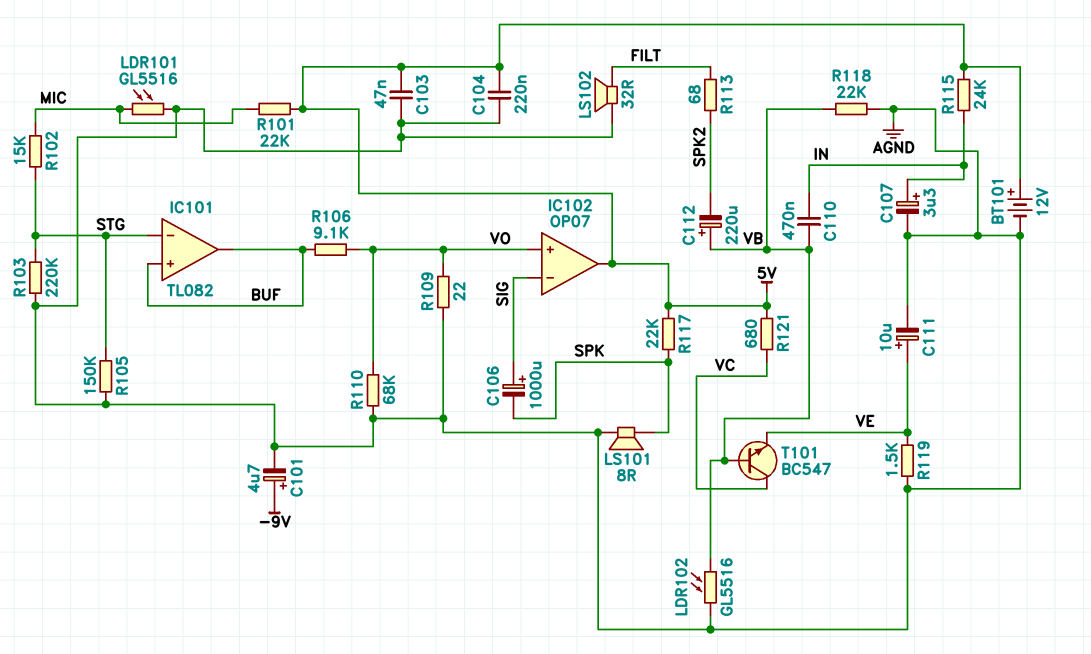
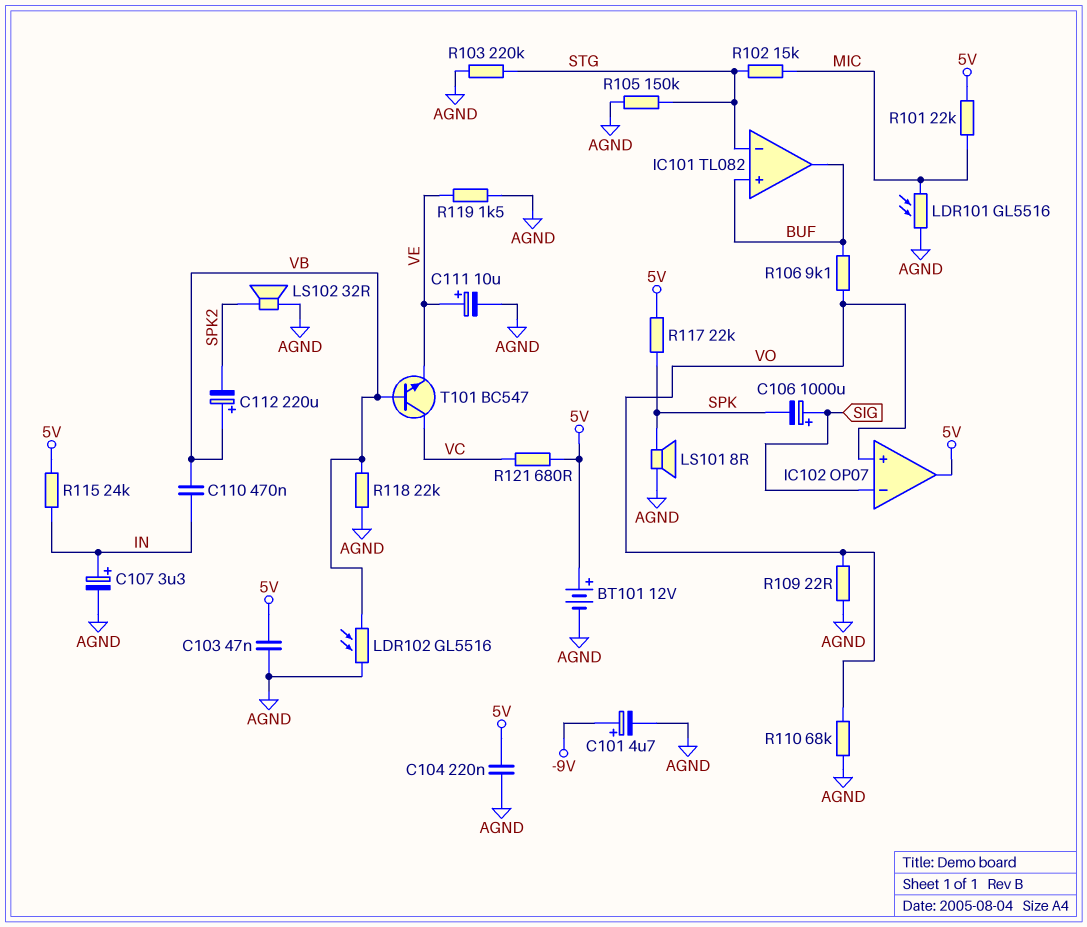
LS102: speaker 32R (AGND, FILT) -> speaker 32R (AGND, SPK2)
R113: 68 (FILT, SPK2) -> none

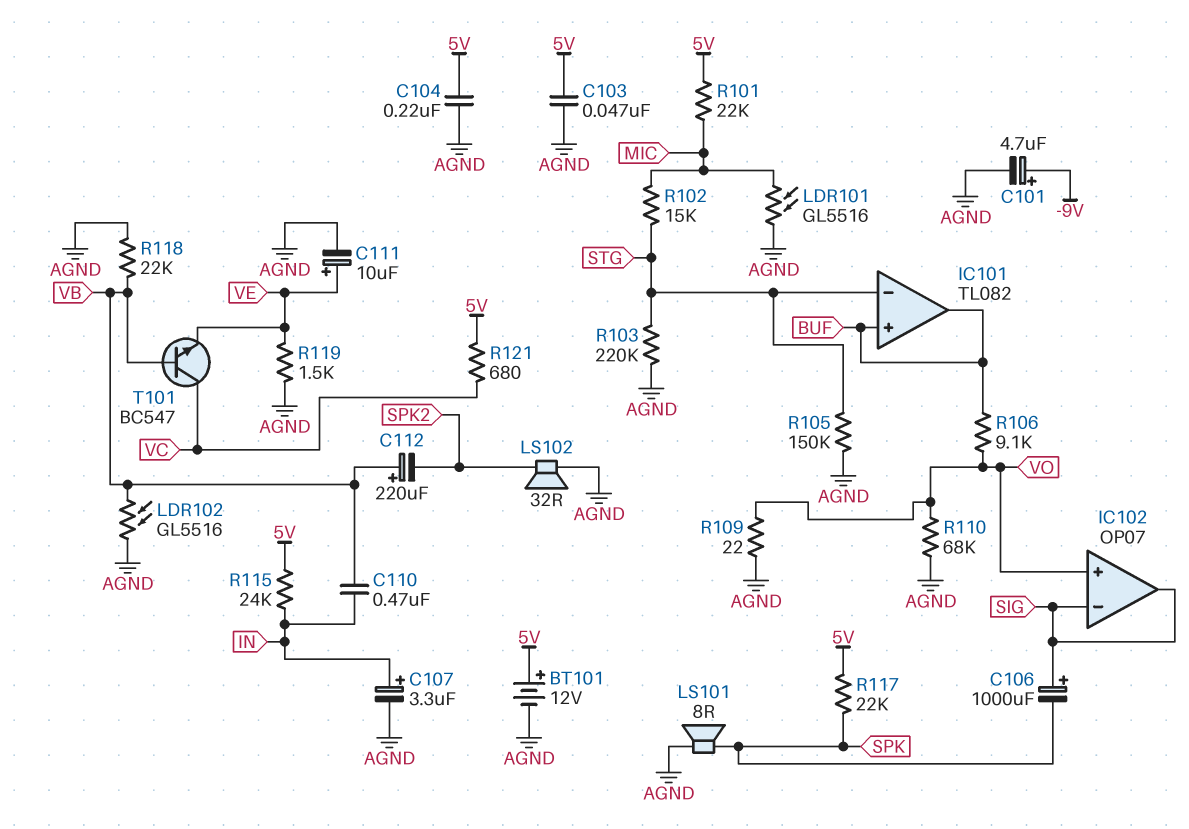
IC102 pin out: 5V -> SIG

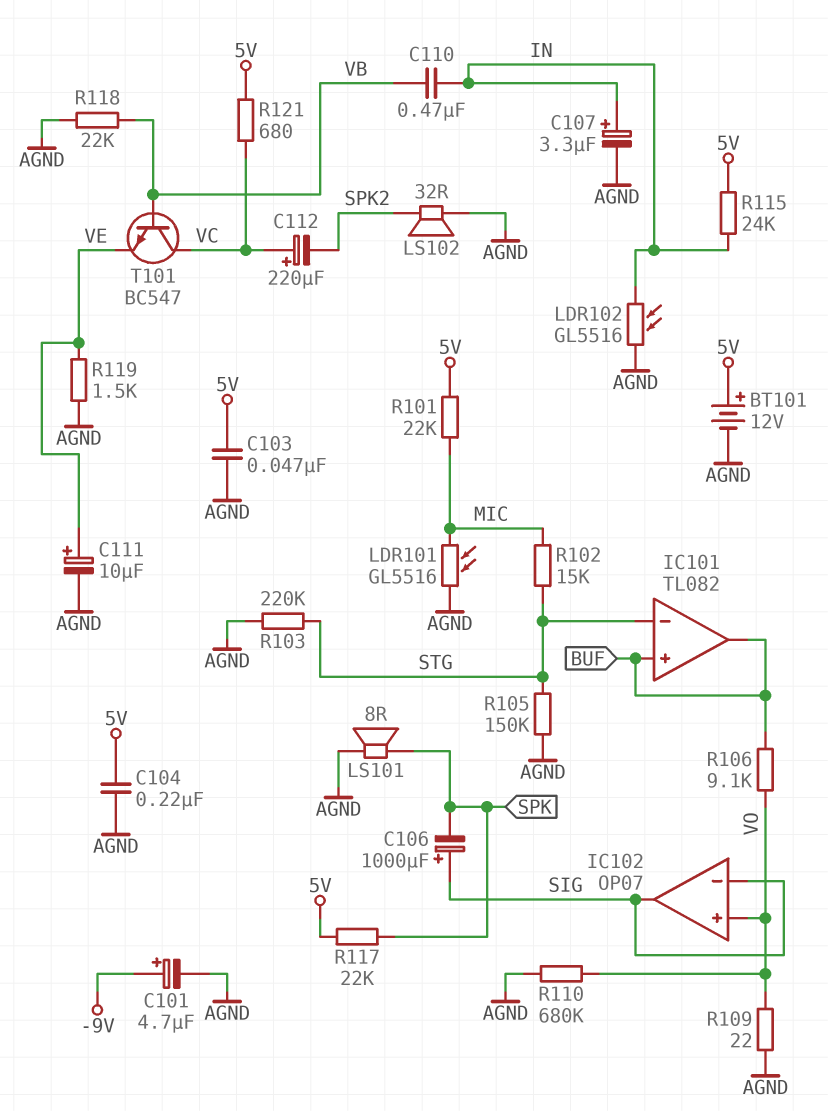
C112: 220uF (plus VB, minus SPK2) -> 220uF (plus VC, minus SPK2)
LDR102: GL5516 (AGND, VB) -> GL5516 (AGND, IN)
R110: 68k (AGND, VO) -> 680k (AGND, VO)

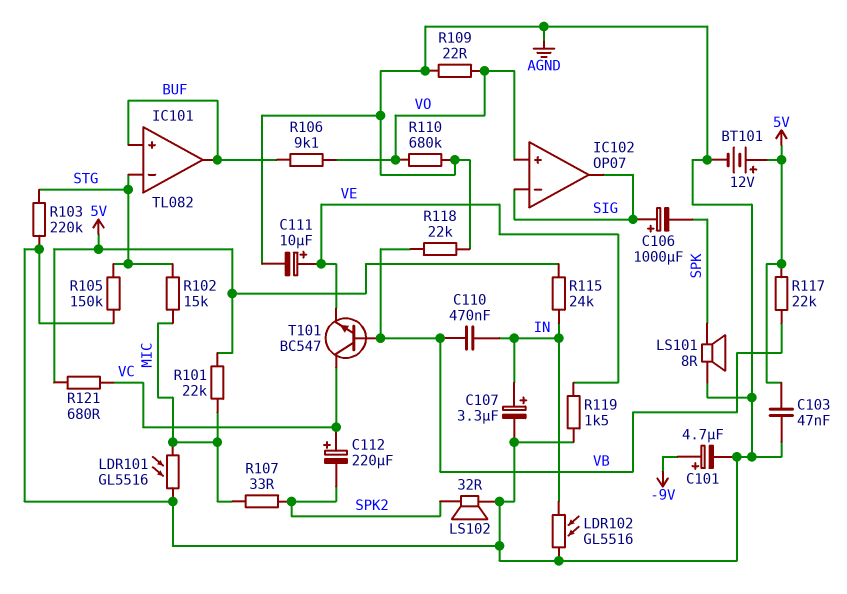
C104: 220nF (5V, AGND) -> none
R107: none -> 33 (MIC, SPK2)
R117: 22k (5V, SPK) -> 22k (5V, VB)

